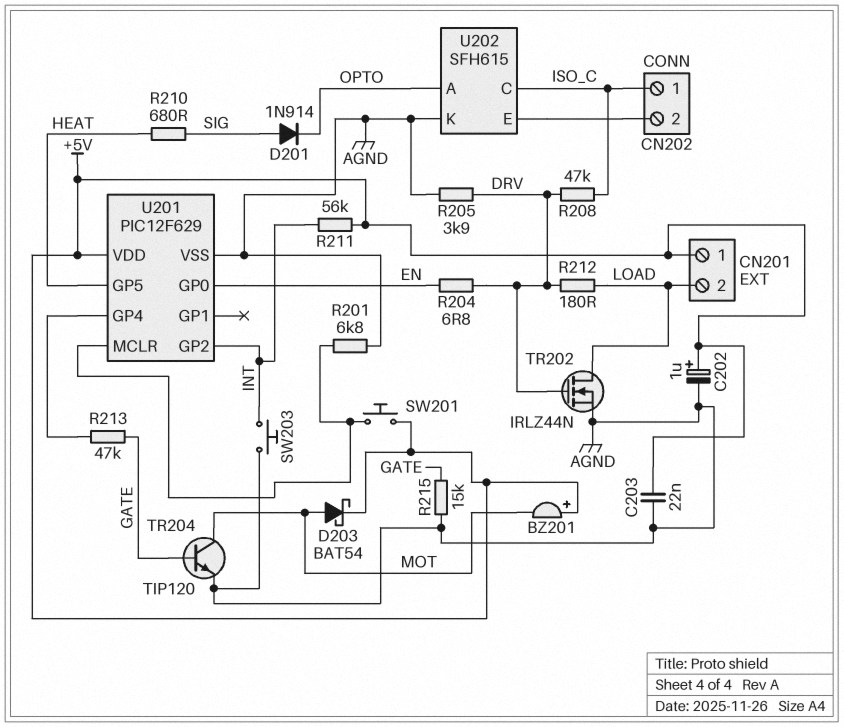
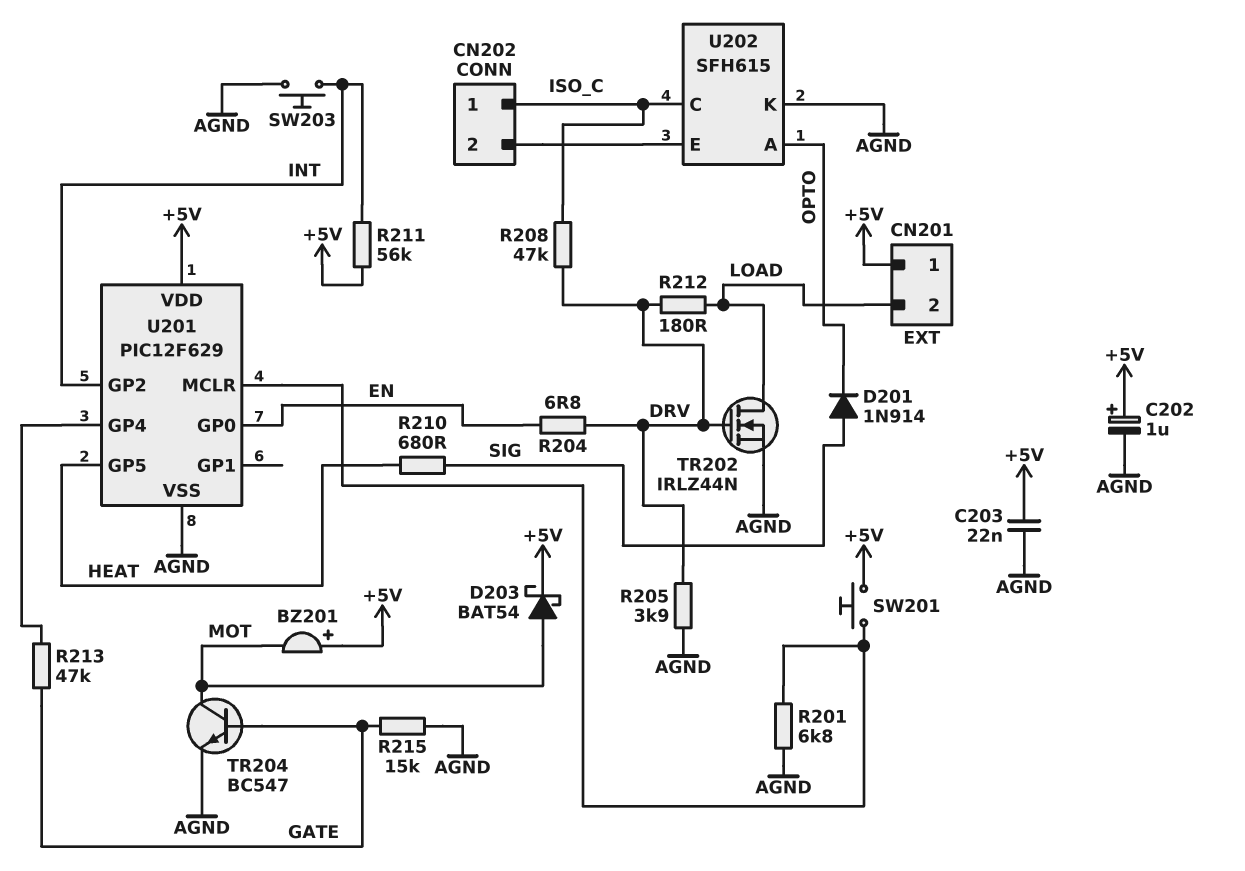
TR204: NPN TIP120 (B GATE, C MOT, E AGND) -> NPN BC547 (B GATE, C MOT, E AGND)

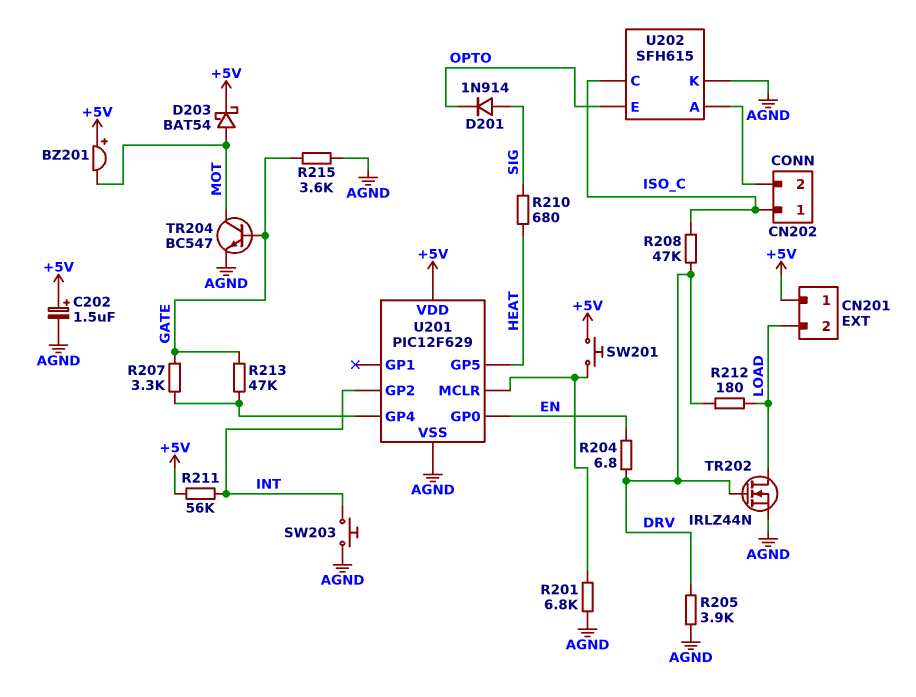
C202: 1uF (plus +5V, minus AGND) -> 1.5uF (plus +5V, minus AGND)
C203: 22nF (+5V, AGND) -> none
R207: none -> 3.3k (GATE, U201/GP4)
R215: 15k (AGND, GATE) -> 3.6k (AGND, GATE)
U202 pin A: OPTO -> CN202/2
U202 pin E: CN202/2 -> OPTO

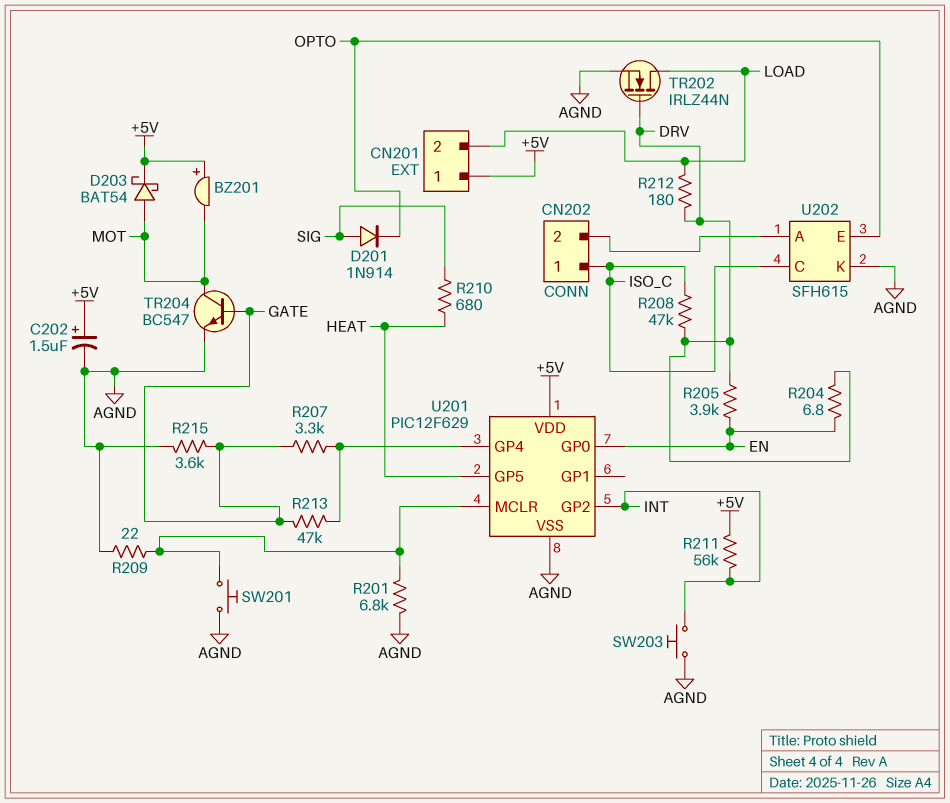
R205: 3.9k (AGND, DRV) -> 3.9k (DRV, EN)
R209: none -> 22 (AGND, U201/MCLR)
SW201: button (+5V, U201/MCLR) -> button (AGND, U201/MCLR)

